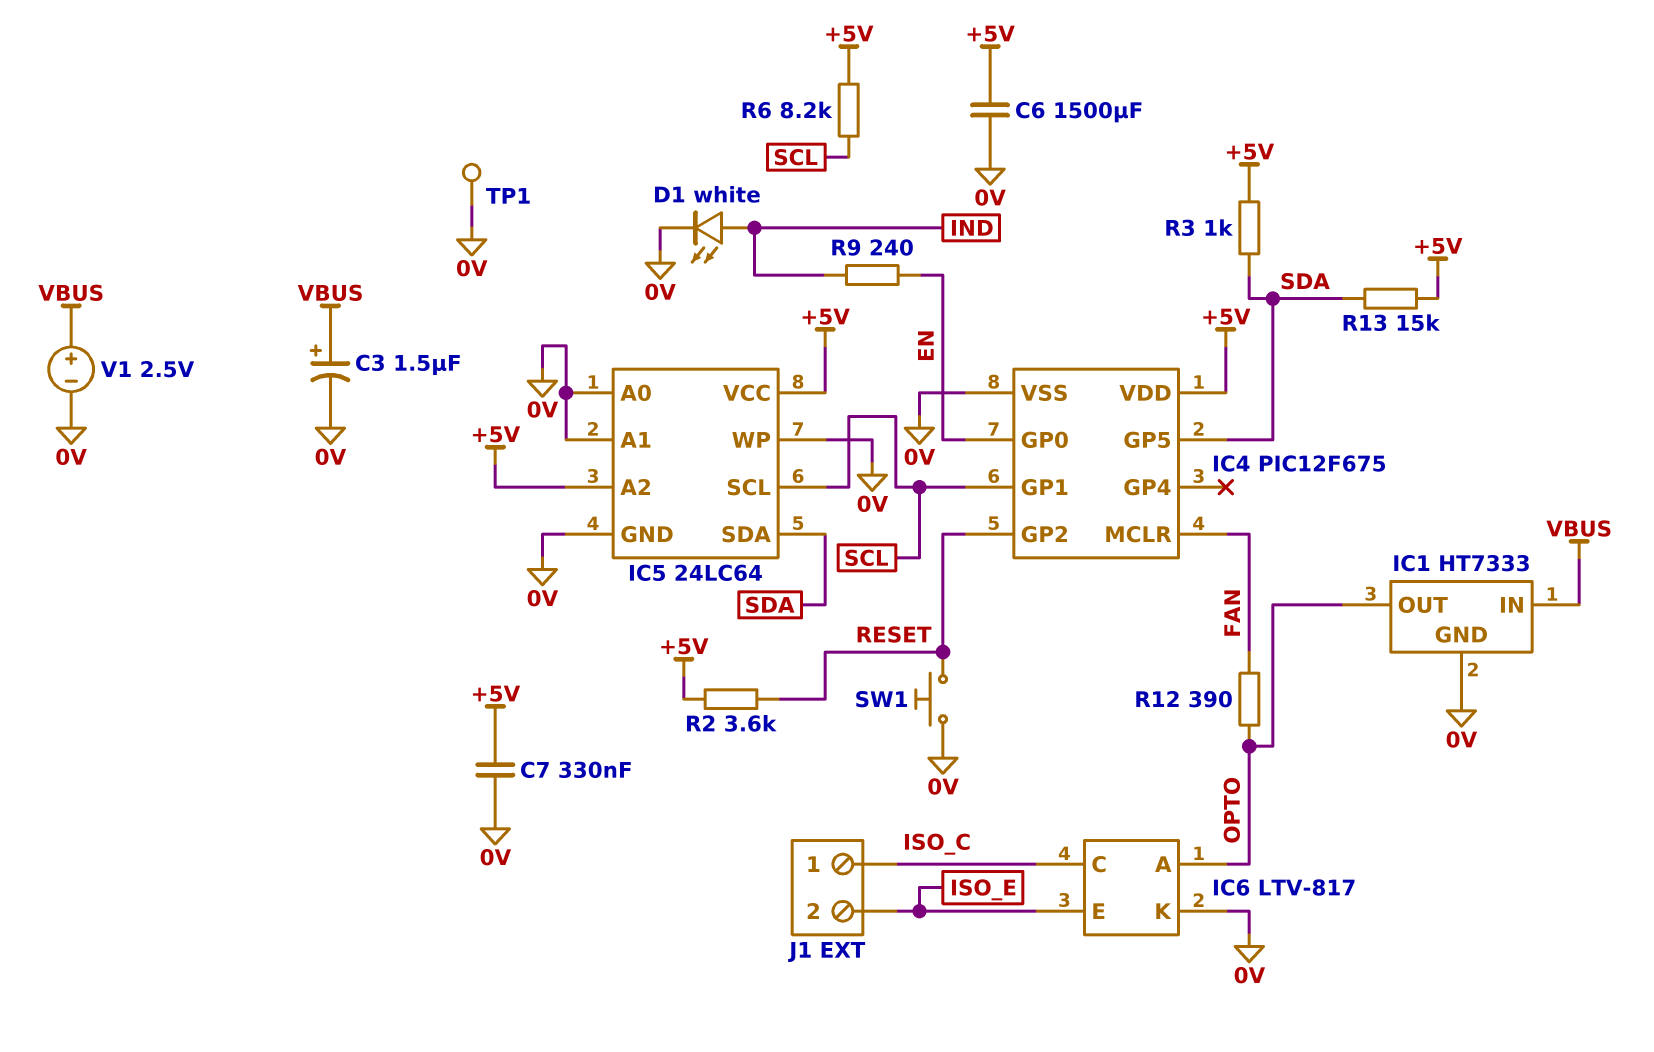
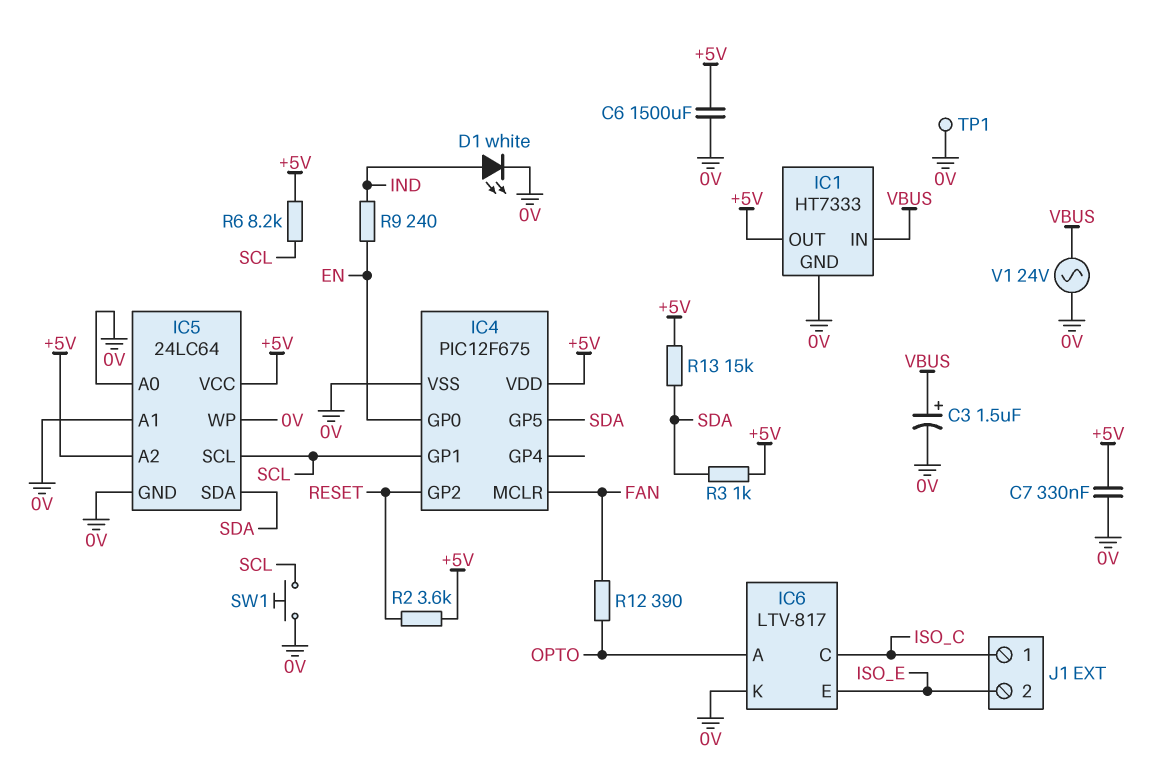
IC1 pin OUT: OPTO -> +5V
SW1: button (0V, RESET) -> button (0V, SCL)
V1: 2.5V (plus VBUS, minus 0V) -> AC 24V (0V, VBUS)

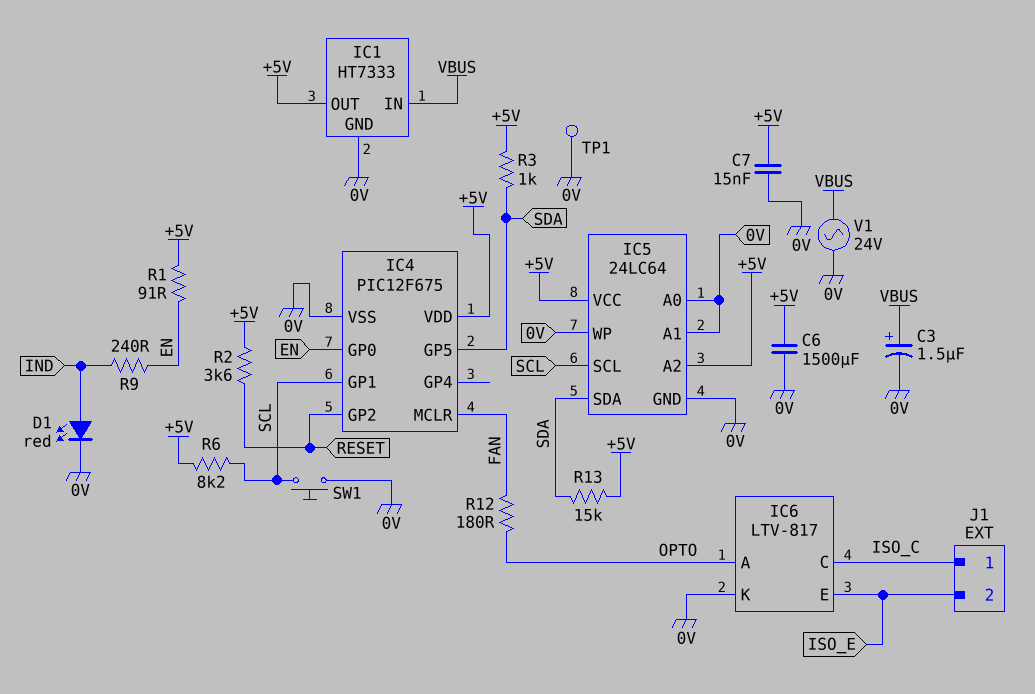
C7: 330nF (+5V, 0V) -> 15nF (+5V, 0V)
D1: LED white (A IND, K 0V) -> LED red (A IND, K 0V)
R1: none -> 91 (+5V, EN)
R12: 390 (FAN, OPTO) -> 180 (FAN, OPTO)

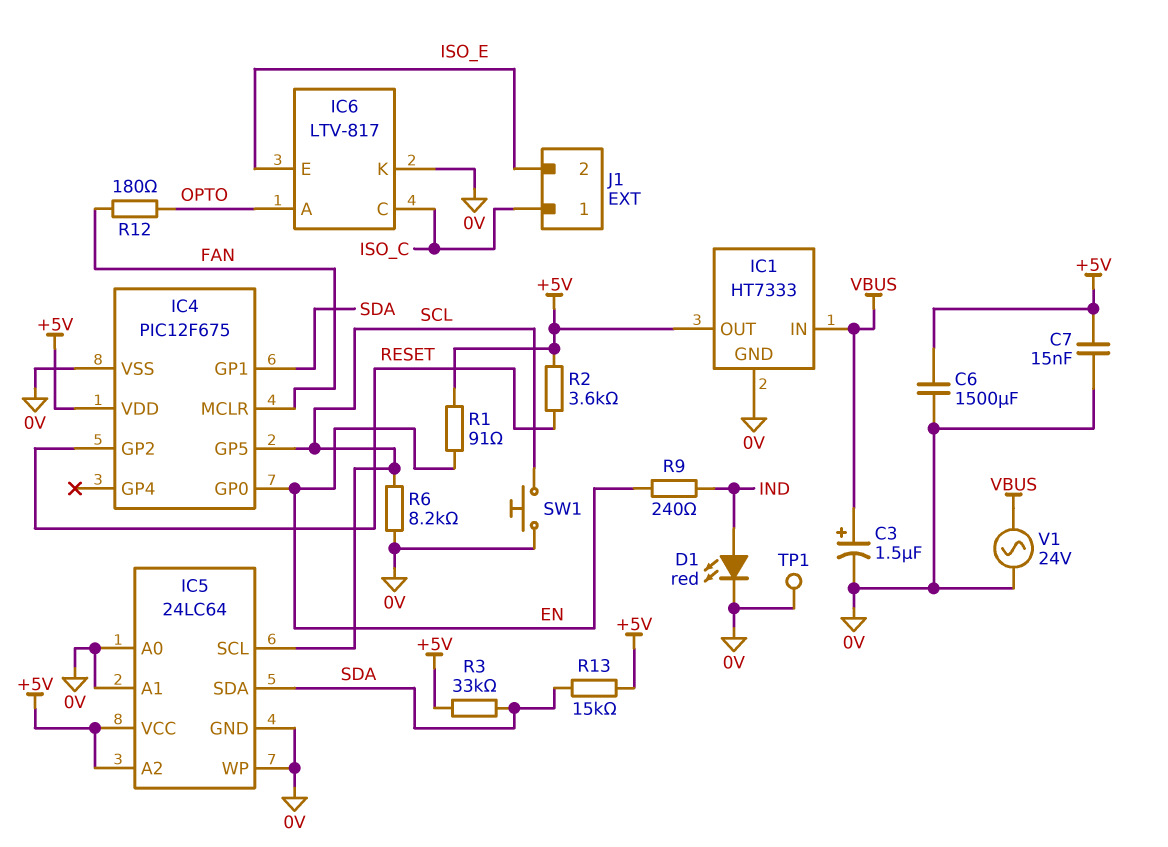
IC4 pin GP1: SCL -> SDA
IC4 pin GP5: SDA -> SCL
R3: 1k (+5V, SDA) -> 33k (+5V, SDA)
R6: 8.2k (+5V, SCL) -> 8.2k (0V, SCL)

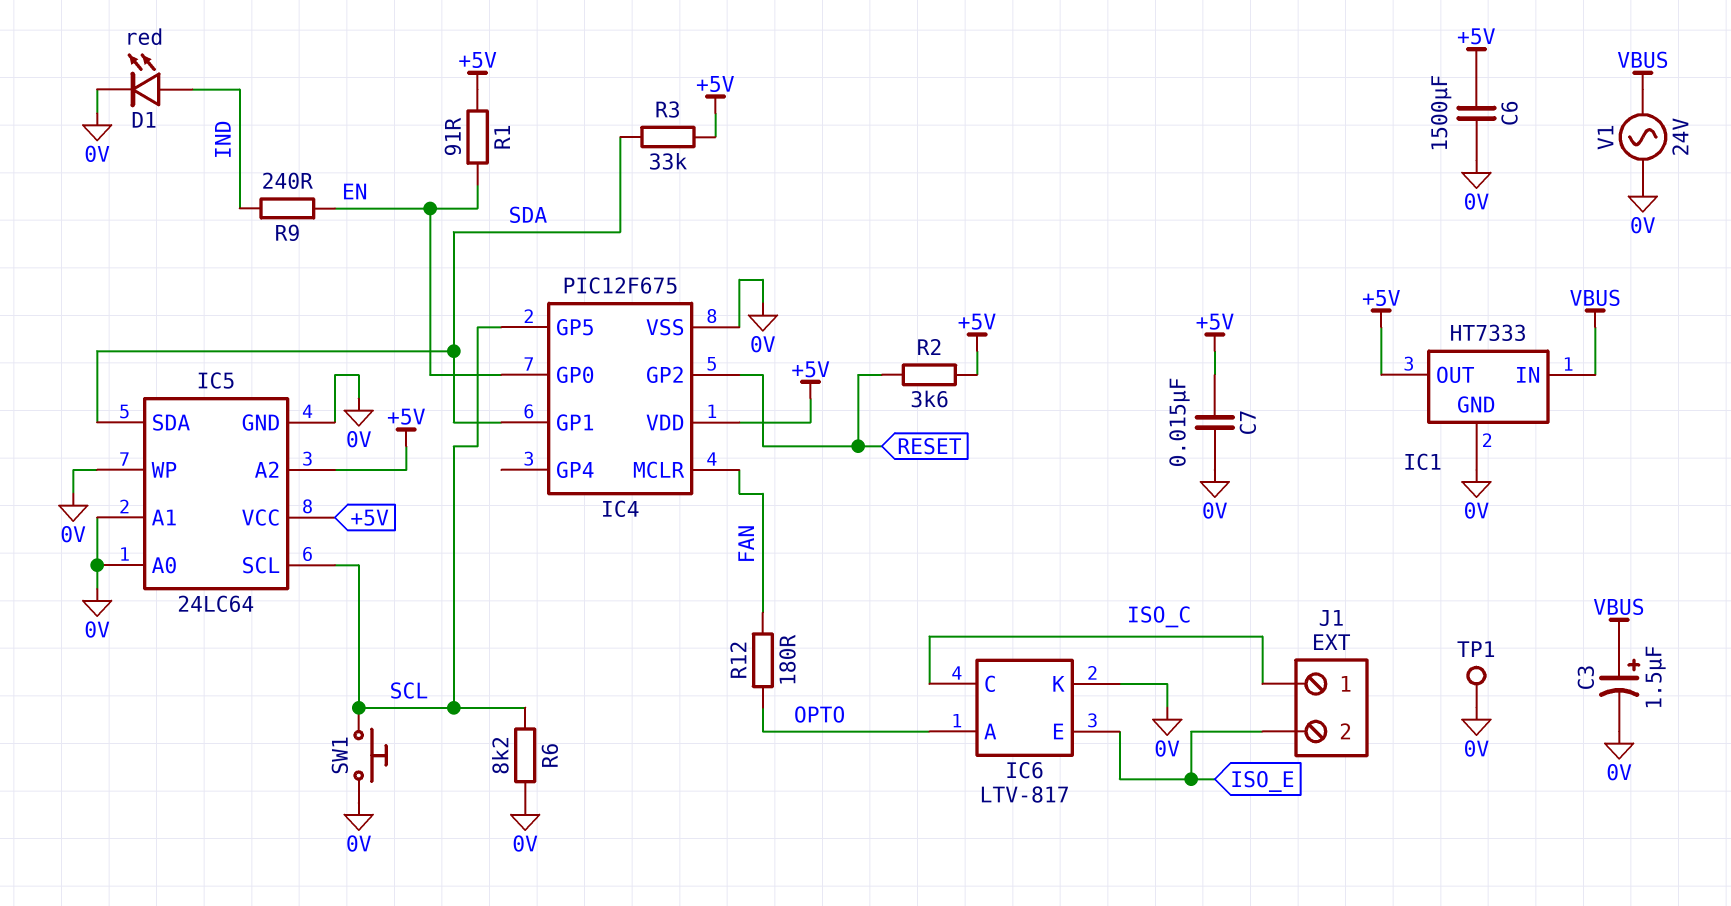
R13: 15k (+5V, SDA) -> none

